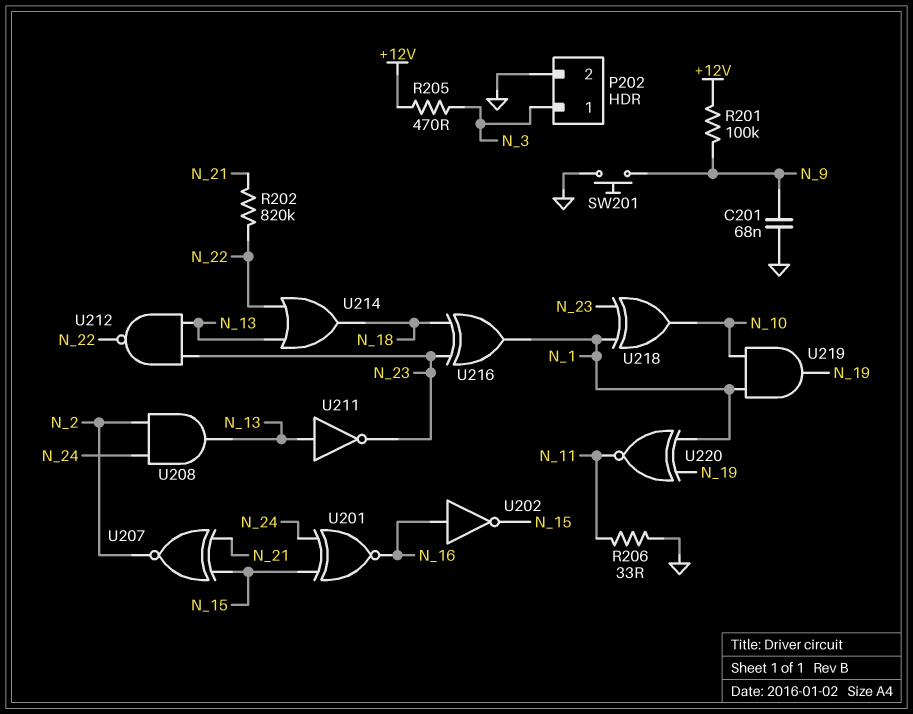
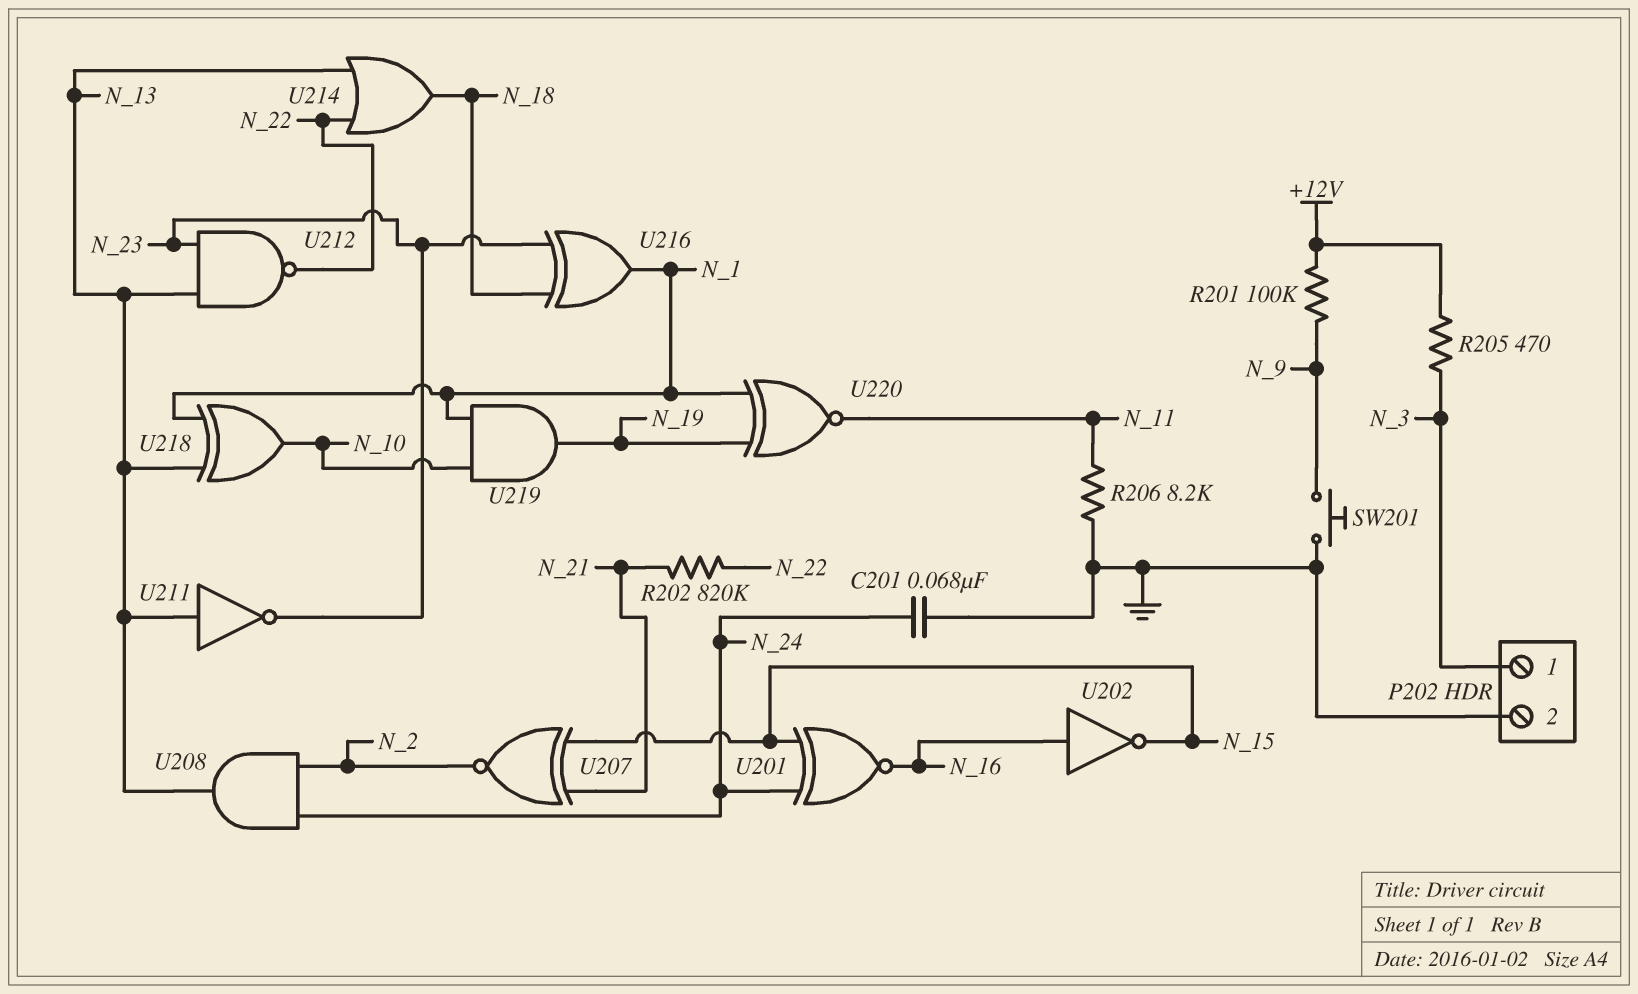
C201: 68nF (GND, N_9) -> 68nF (GND, N_24)
R206: 33 (GND, N_11) -> 8.2k (GND, N_11)
U218: XOR (in N_1, in N_23, out N_10) -> XOR (in N_1, in N_13, out N_10)

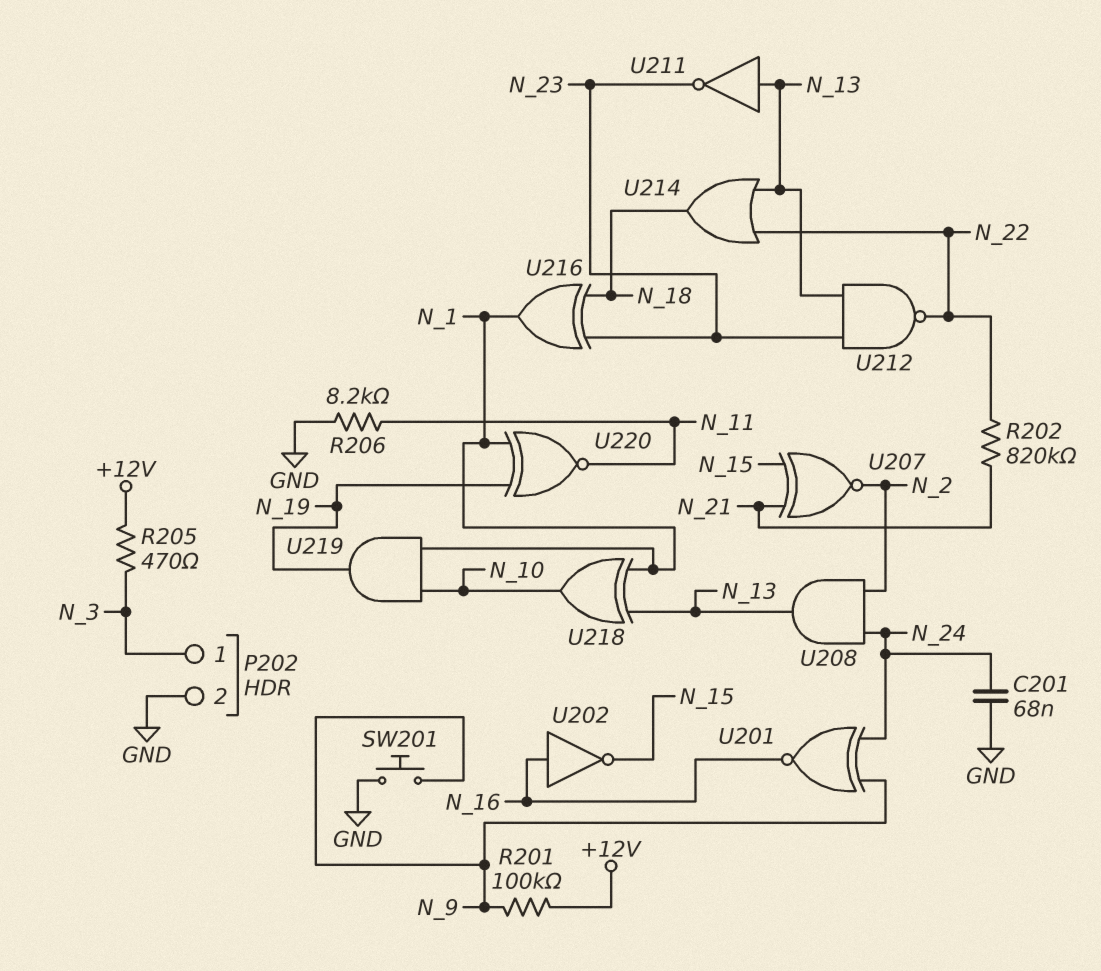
U201: XNOR (in N_15, in N_24, out N_16) -> XNOR (in N_9, in N_24, out N_16)

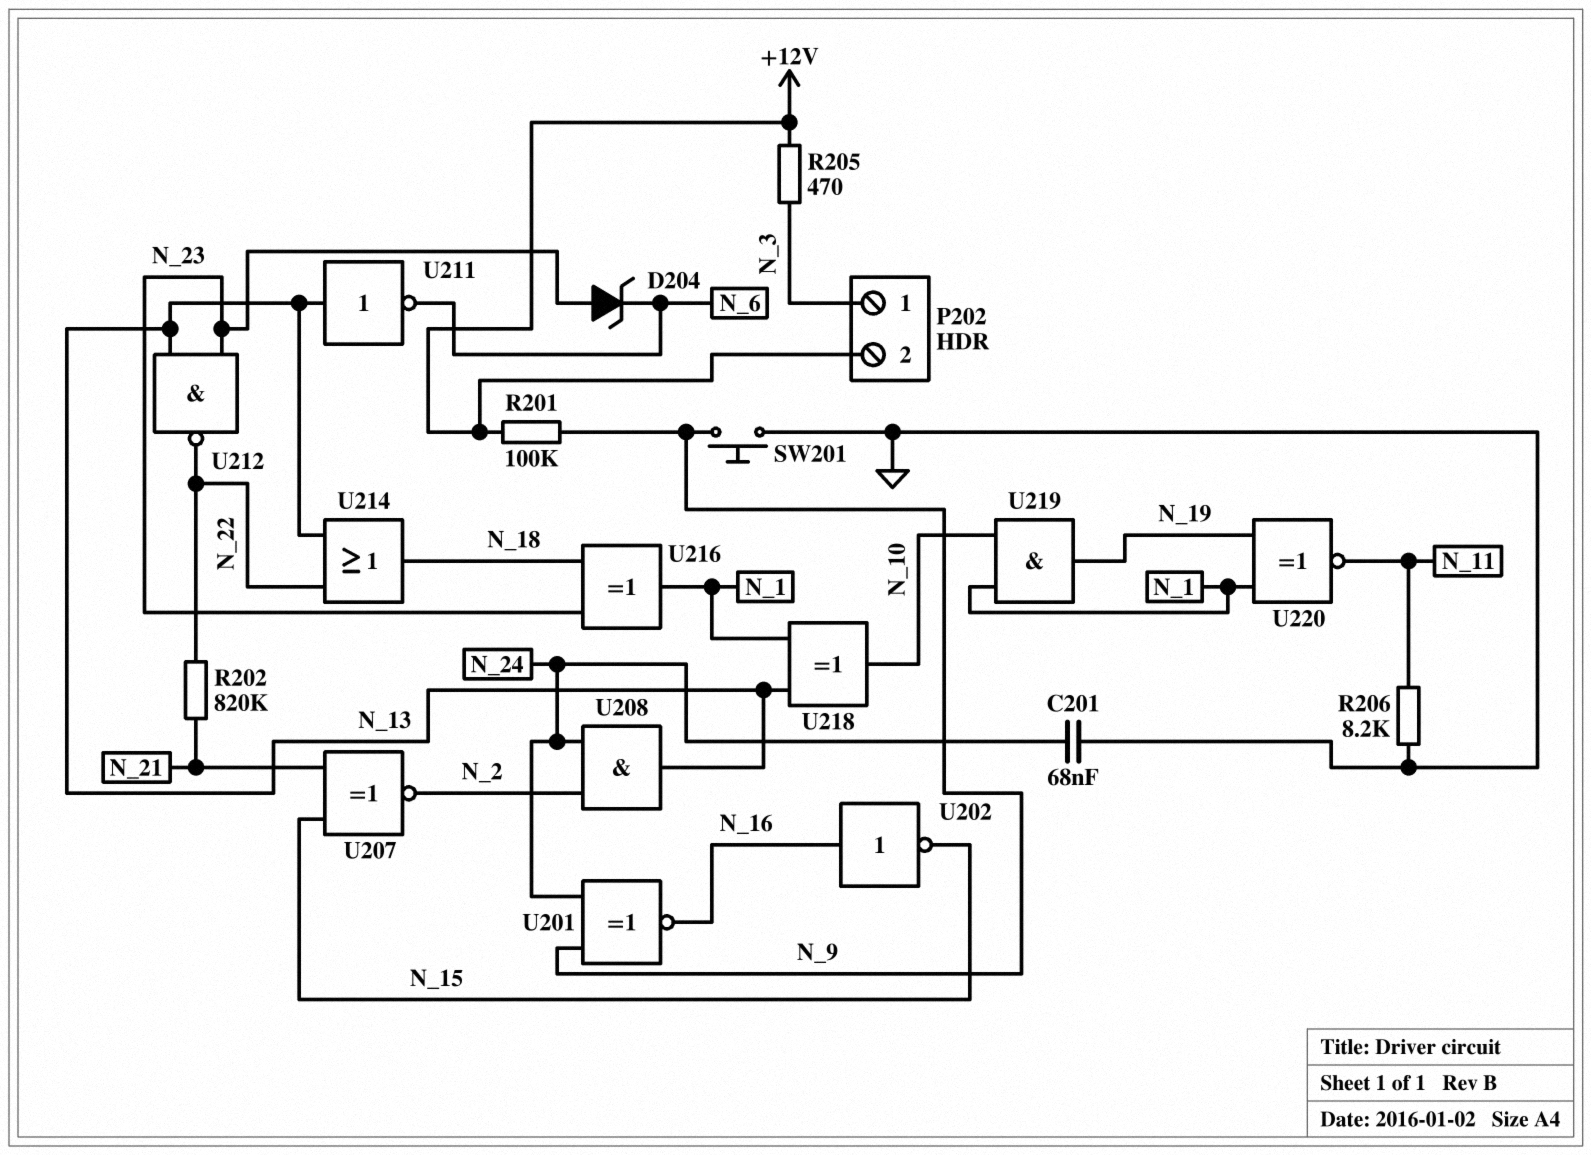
D204: none -> zener (A N_23, K N_6)
P202 pin 2: GND -> +12V
U211: NOT (in N_13, out N_23) -> NOT (in N_13, out N_6)

